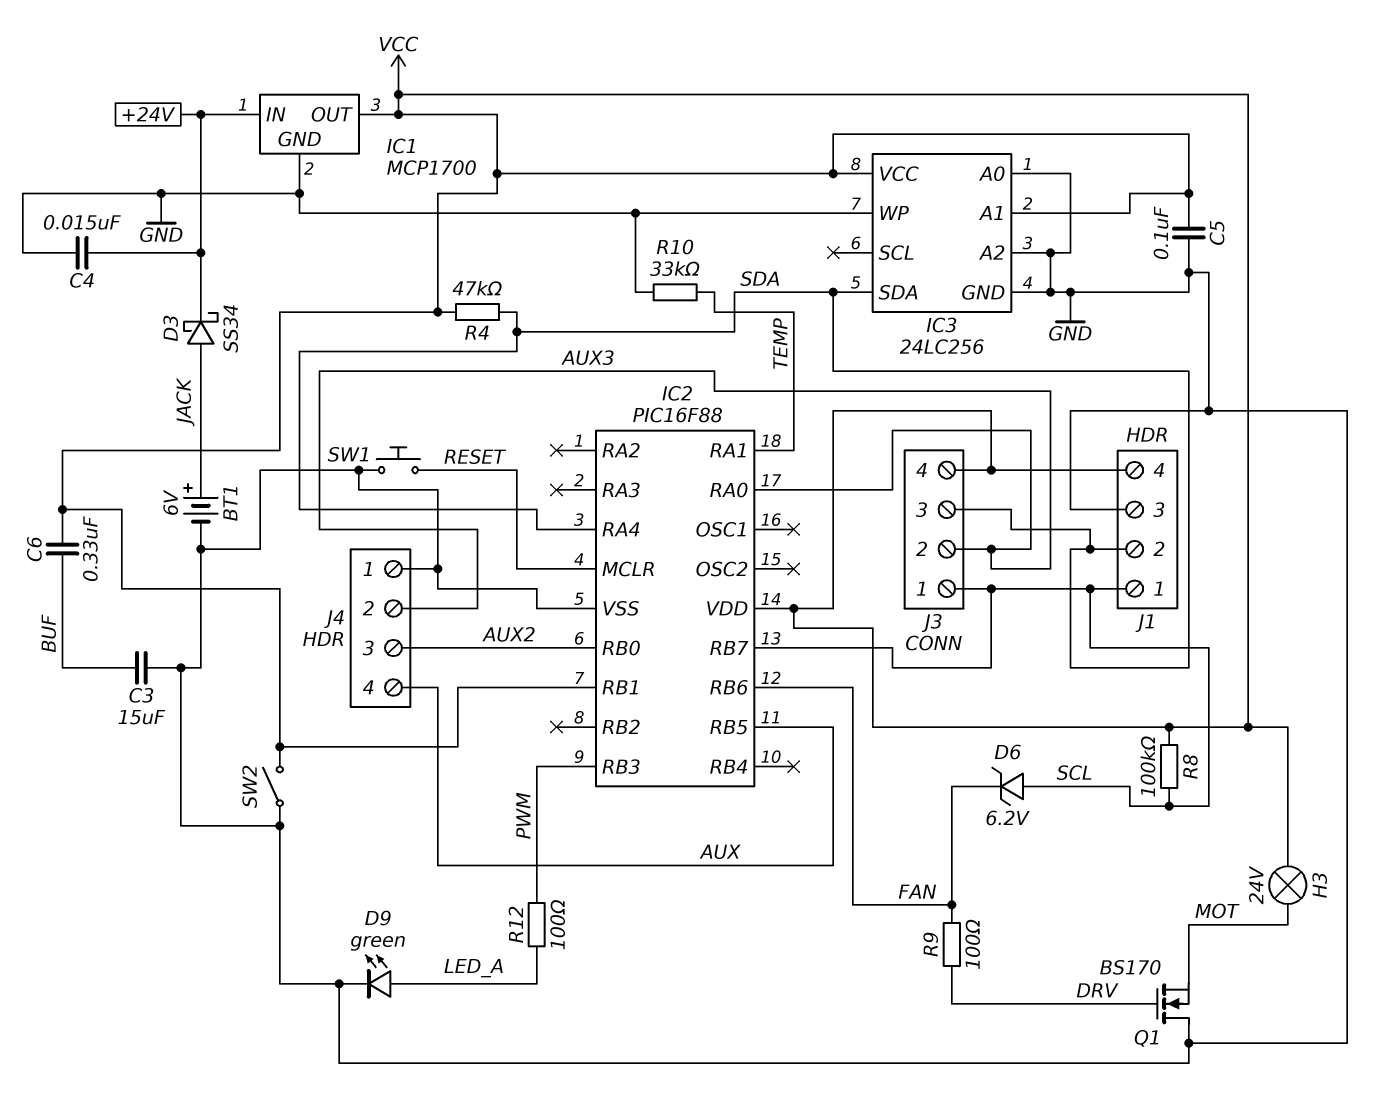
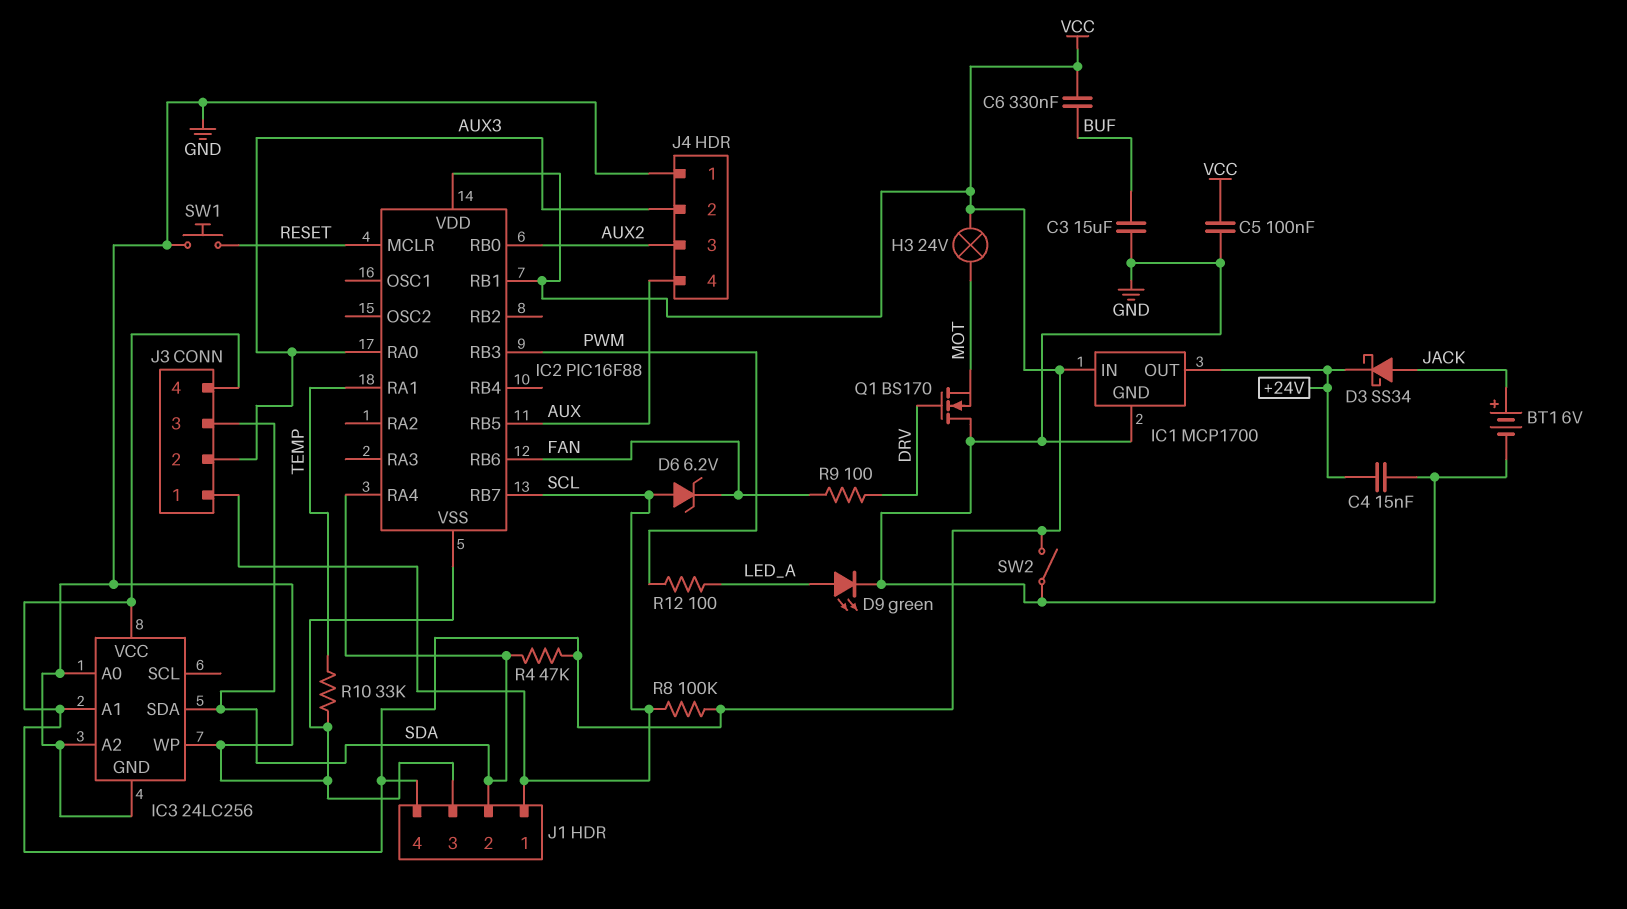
IC1 pin IN: +24V -> VCC
IC1 pin OUT: VCC -> +24V

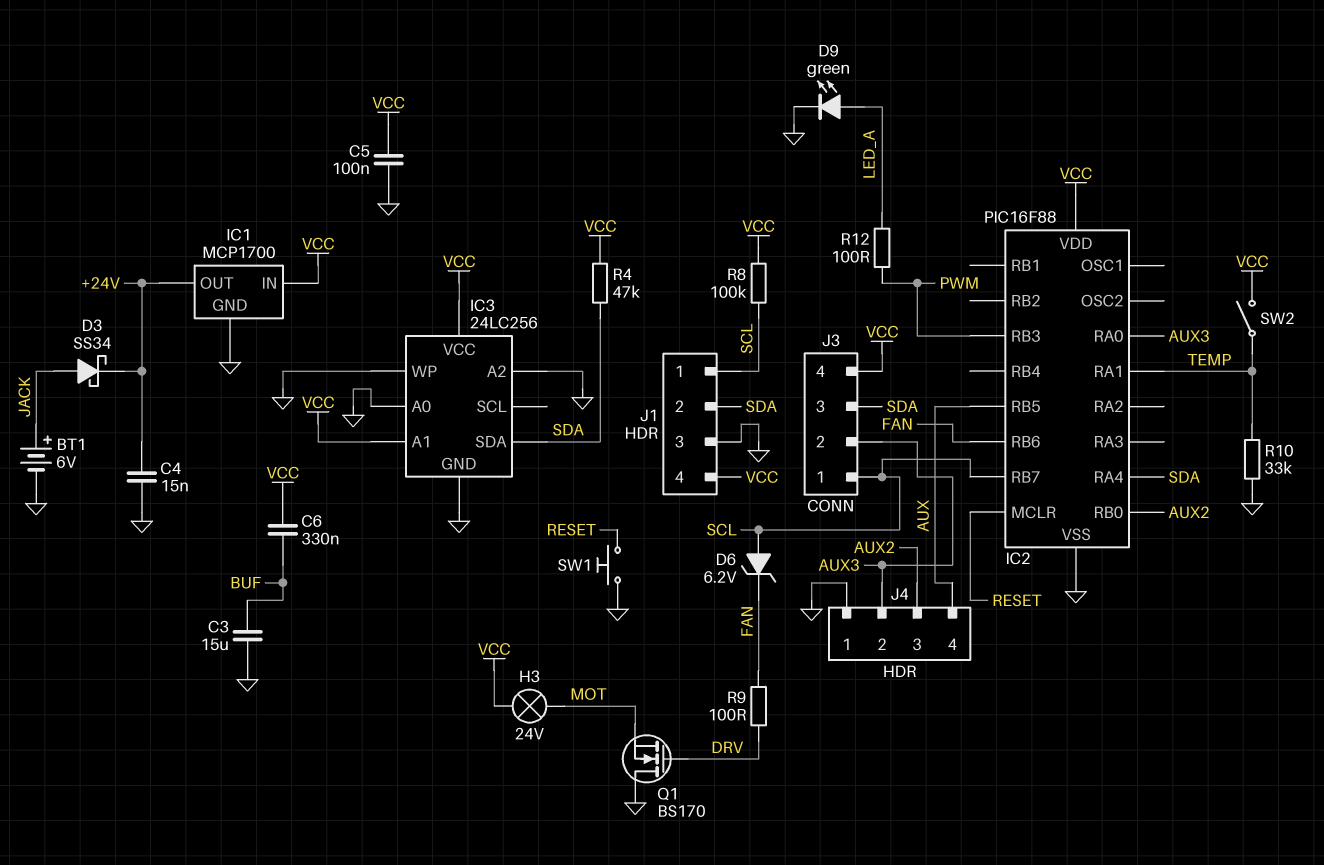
IC2 pin RB1: VCC -> none
SW2: switch (GND, VCC) -> switch (TEMP, VCC)

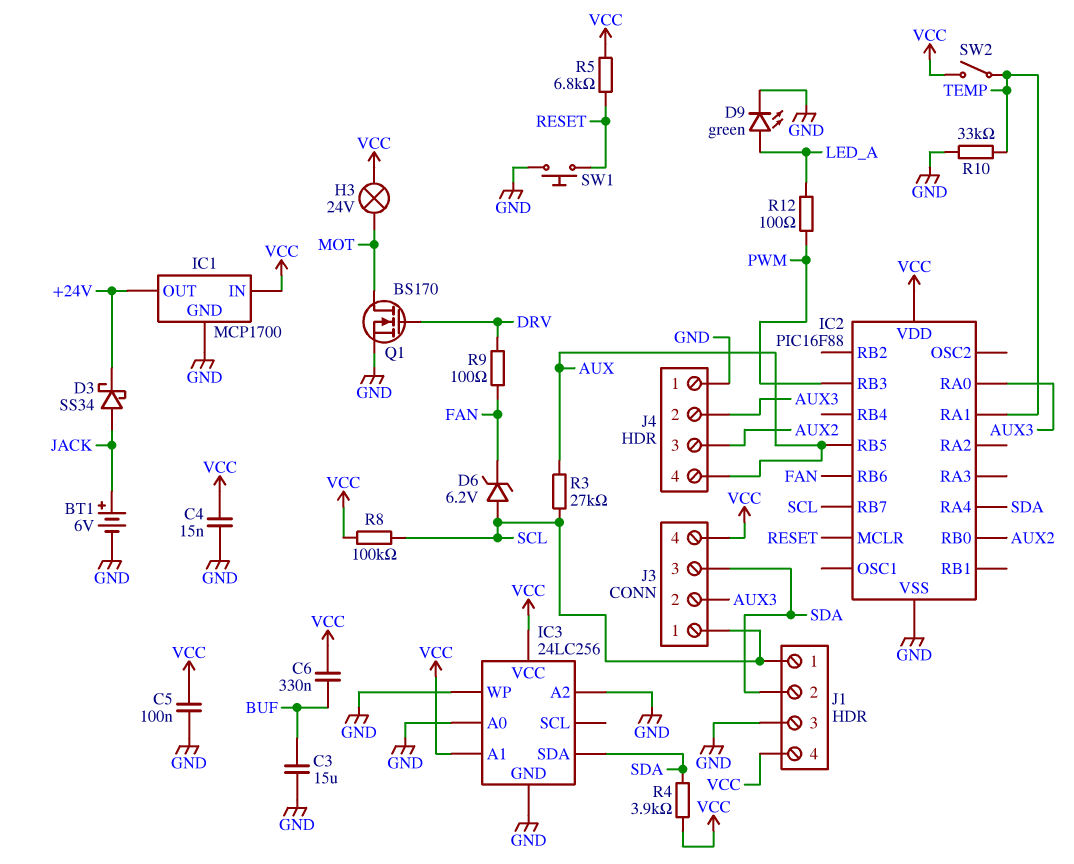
C4: 15nF (+24V, GND) -> 15nF (GND, VCC)
Q1: NMOS BS170 (G DRV, D GND, S MOT) -> NMOS BS170 (G DRV, D MOT, S GND)
R3: none -> 27k (AUX, SCL)
R4: 47k (SDA, VCC) -> 3.9k (SDA, VCC)
R5: none -> 6.8k (RESET, VCC)

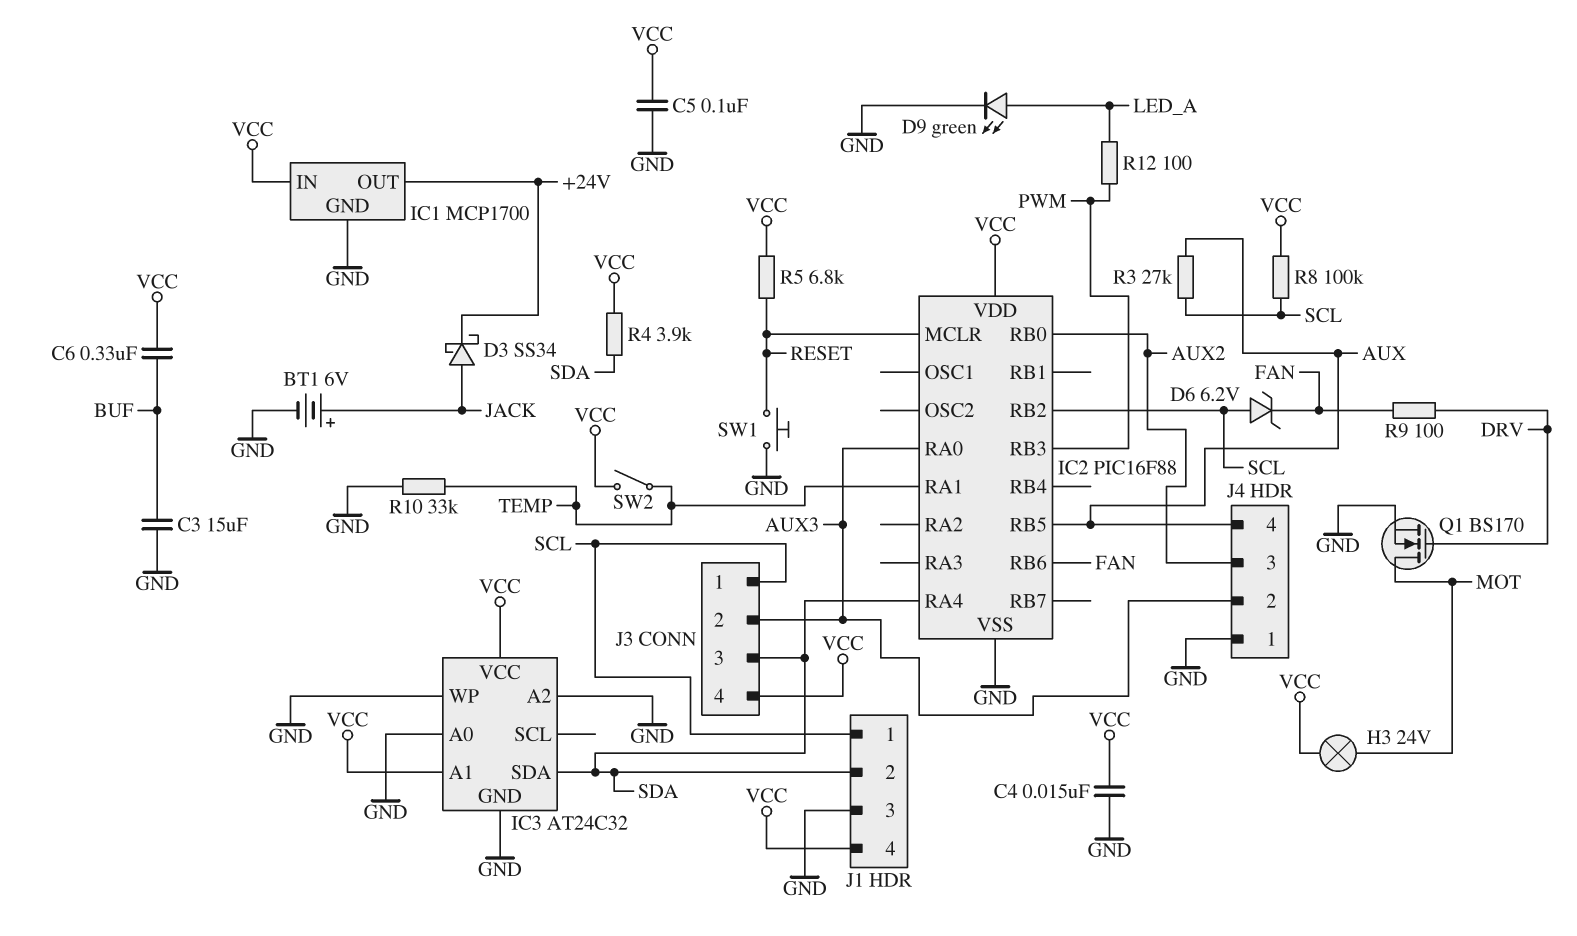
IC2 pin RB2: none -> SCL
IC2 pin RB7: SCL -> none
IC3: 24LC256 -> AT24C32

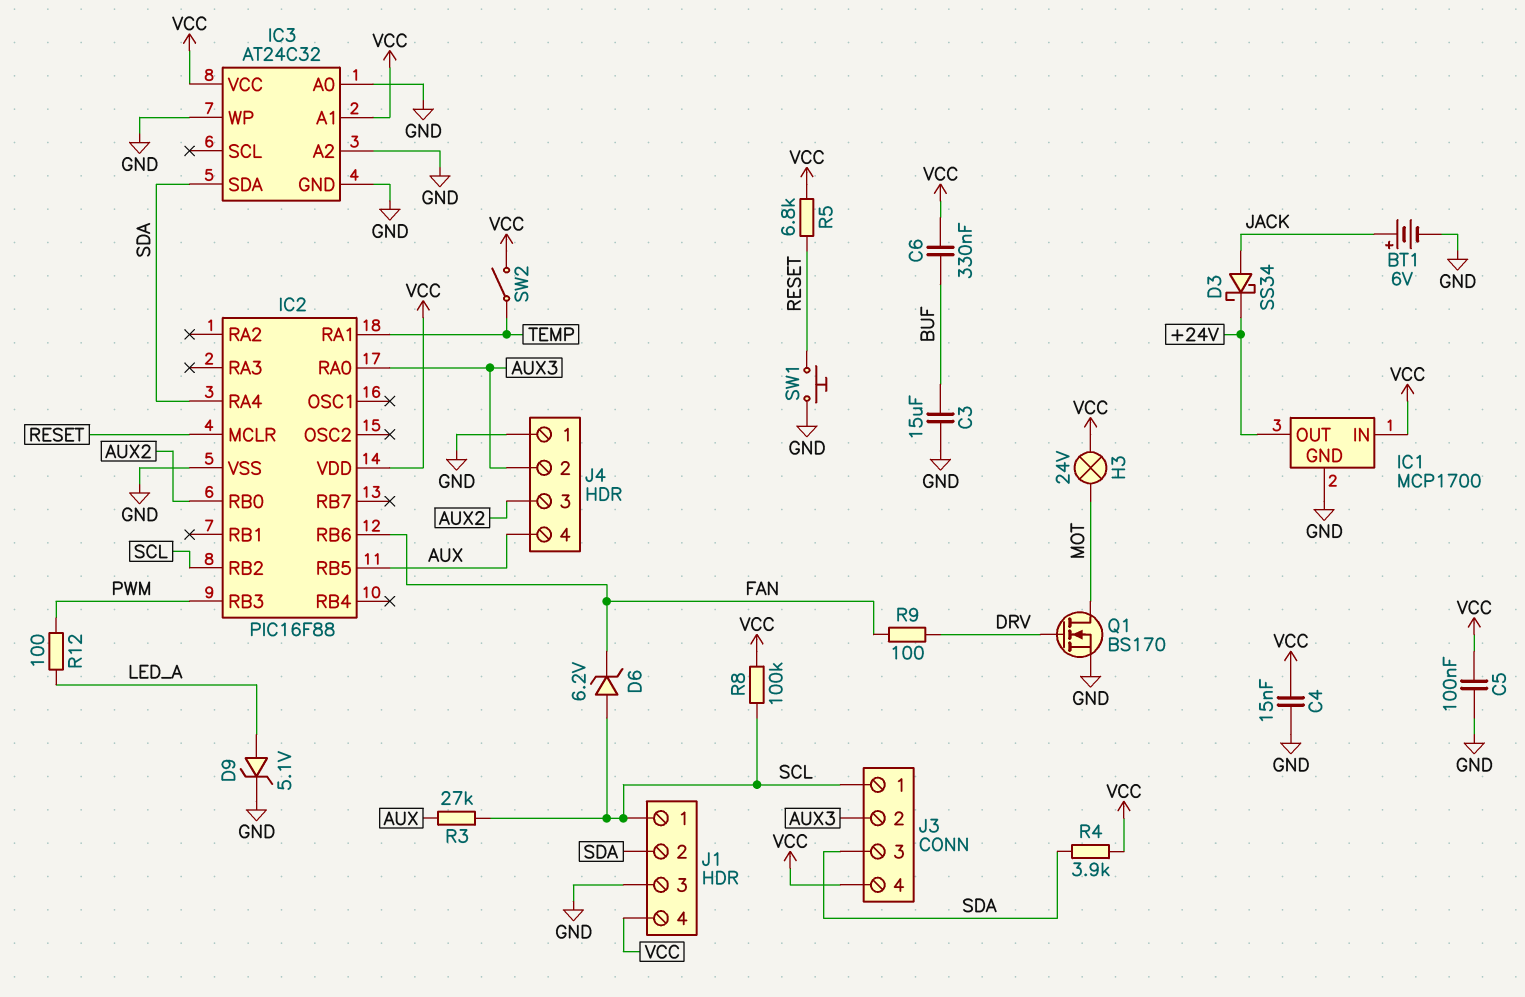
D9: LED green (A LED_A, K GND) -> zener 5.1V (A LED_A, K GND)
R10: 33k (GND, TEMP) -> none

